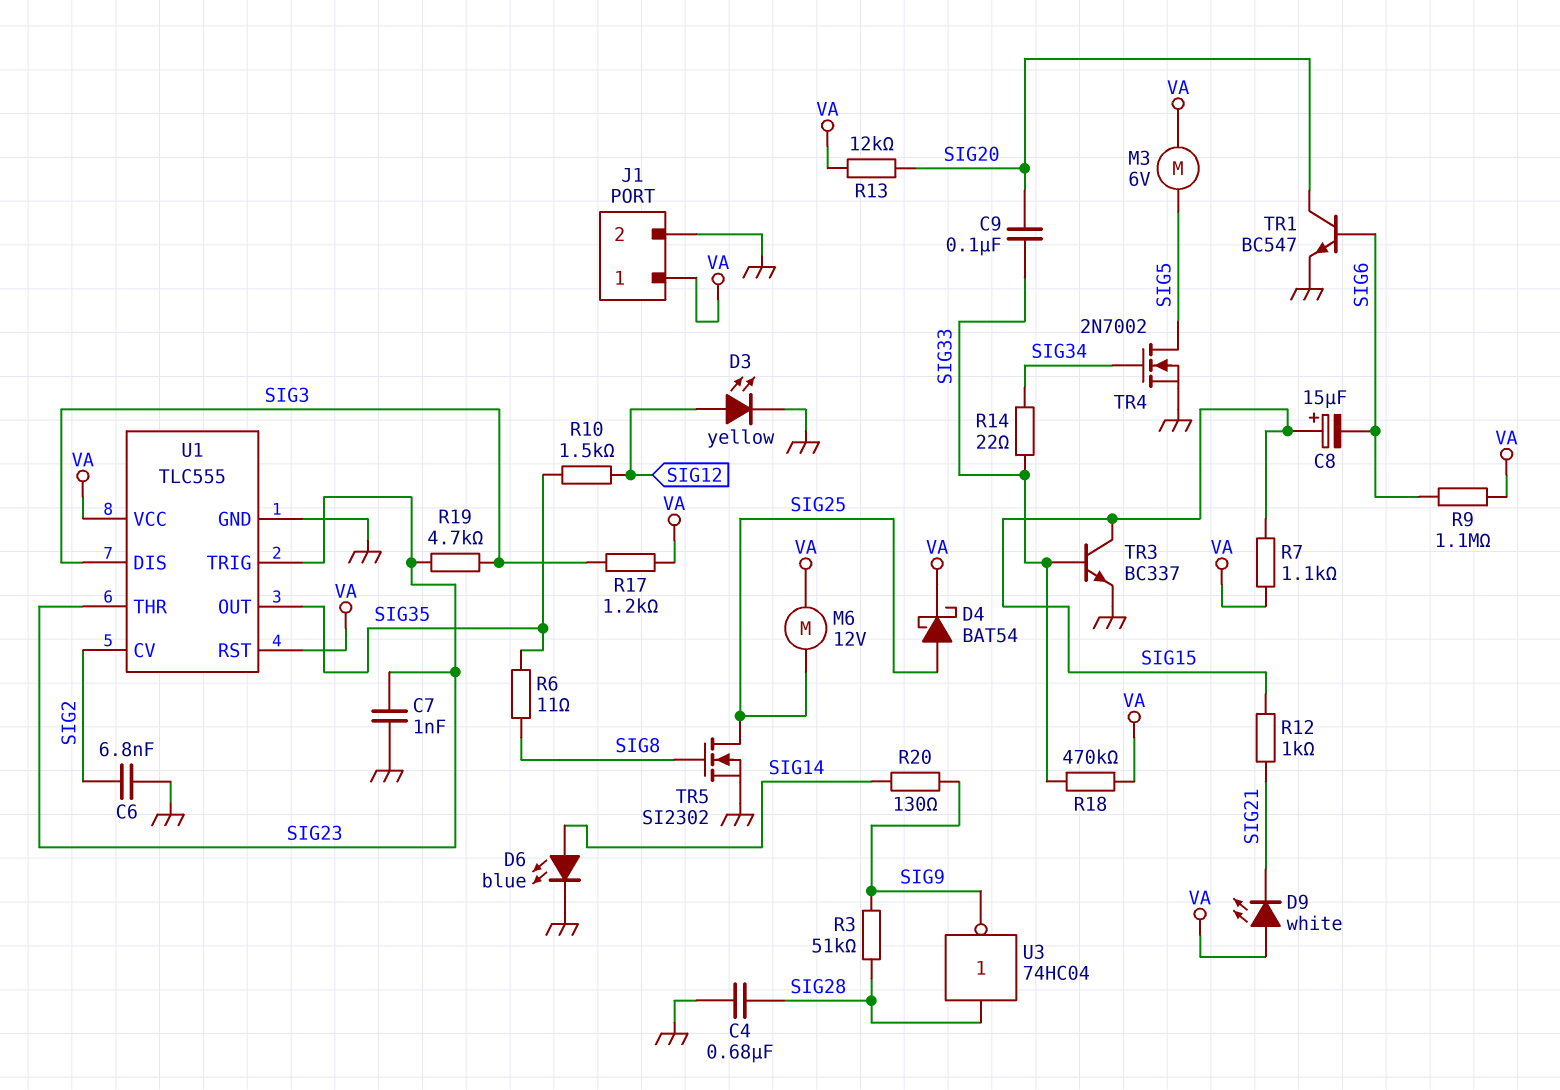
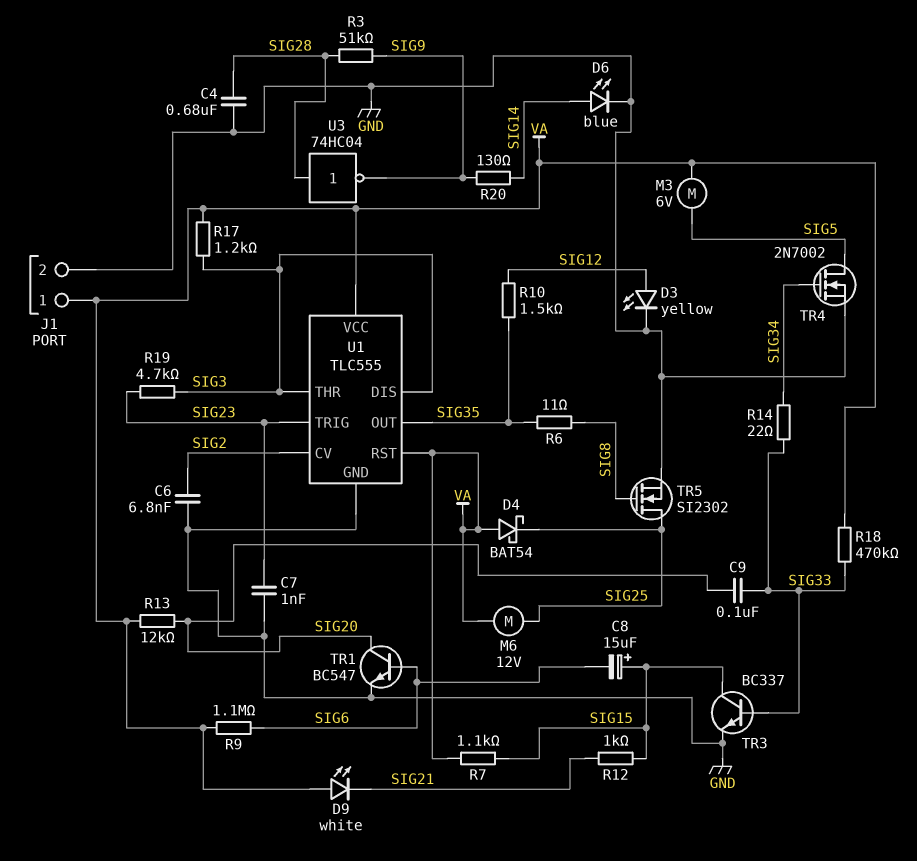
D4: schottky BAT54 (A SIG25, K VA) -> schottky BAT54 (A VA, K SIG25)
U1 pin THR: SIG23 -> SIG3

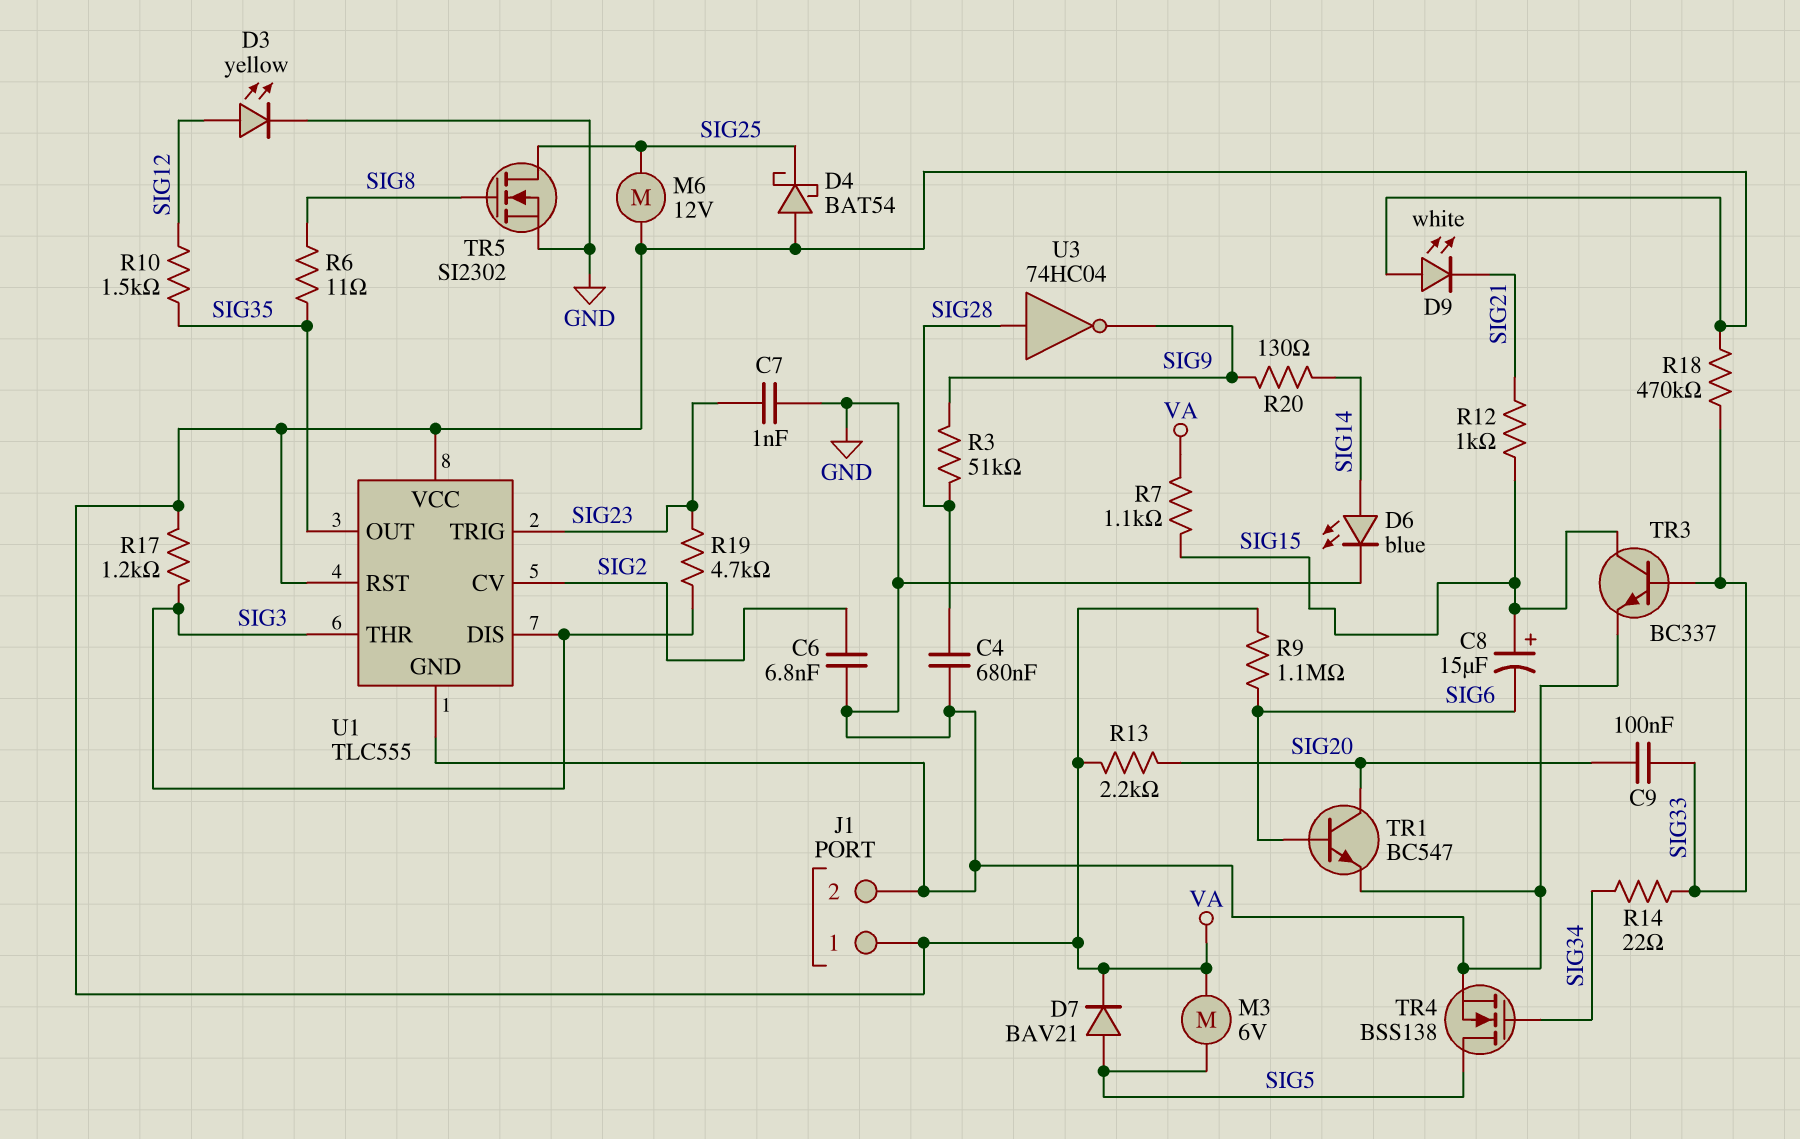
D7: none -> diode BAV21 (A SIG5, K VA)
R13: 12k (SIG20, VA) -> 2.2k (SIG20, VA)
TR4: NMOS 2N7002 (G SIG34, D SIG5, S GND) -> NMOS BSS138 (G SIG34, D SIG5, S GND)

